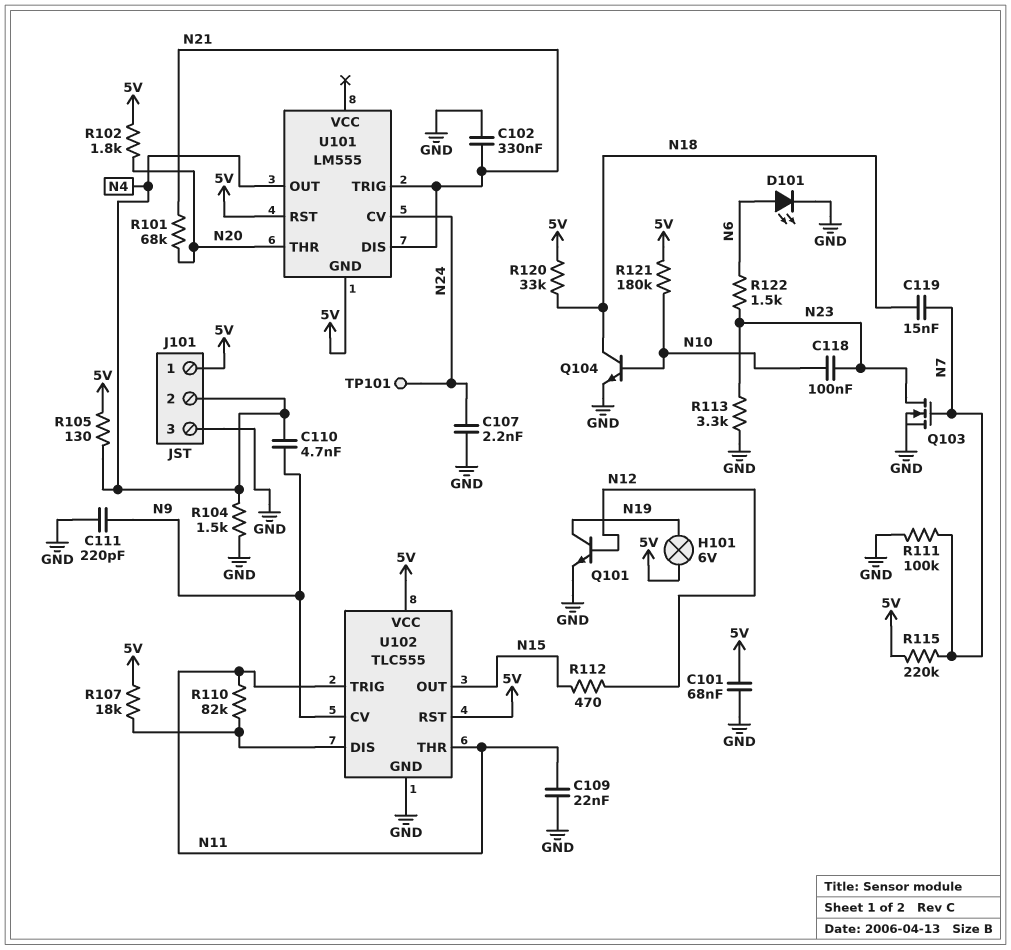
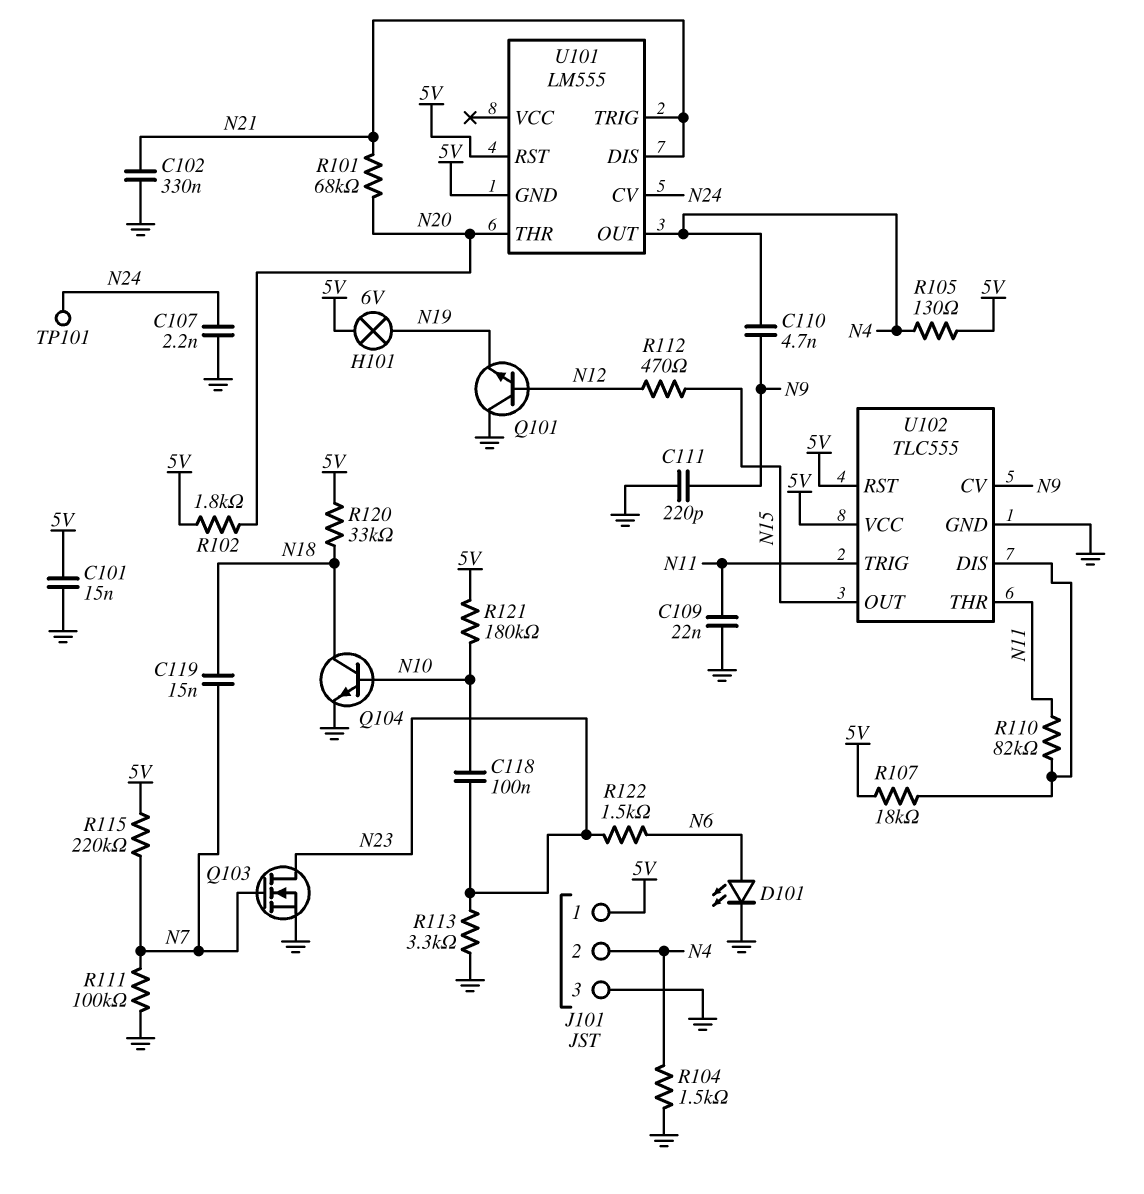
C101: 68nF (5V, GND) -> 15nF (5V, GND)
Q101: NPN (B N12, C N19, E GND) -> NPN (B N12, C GND, E N19)

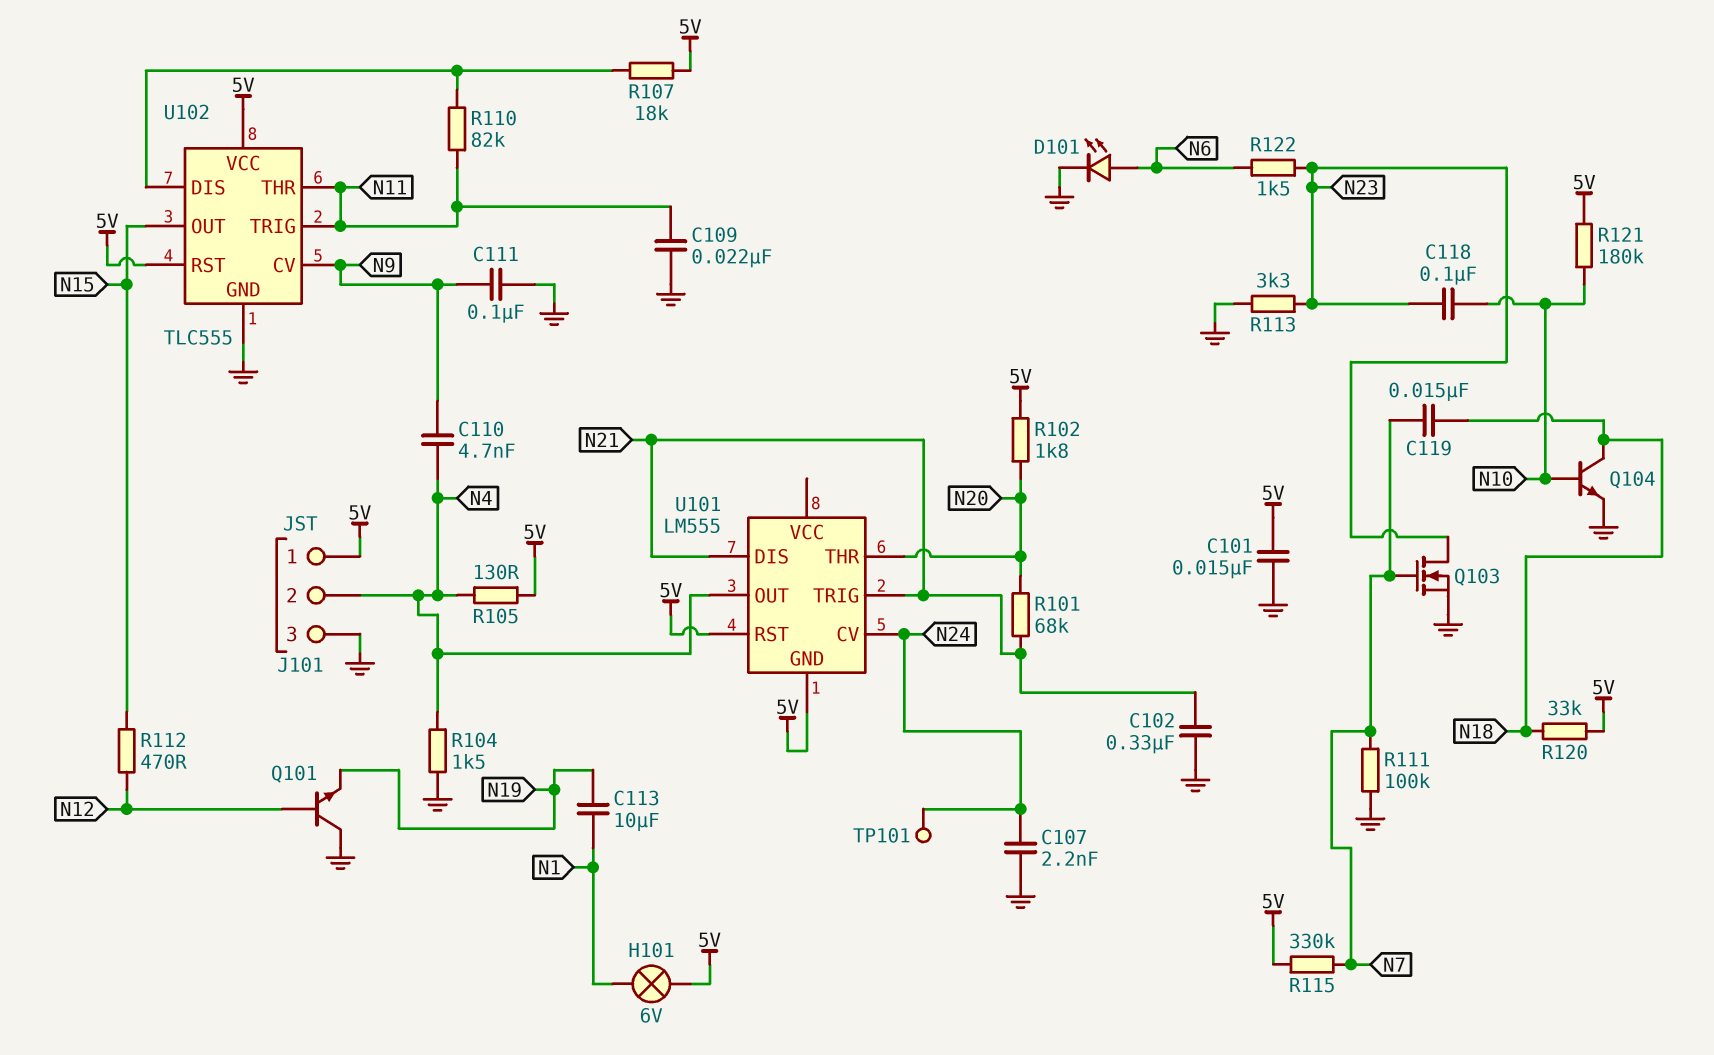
C111: 220pF (GND, N9) -> 100nF (GND, N9)
C113: none -> 10uF (N1, N19)
H101: lamp 6V (5V, N19) -> lamp 6V (5V, N1)
R115: 220k (5V, N7) -> 330k (5V, N7)

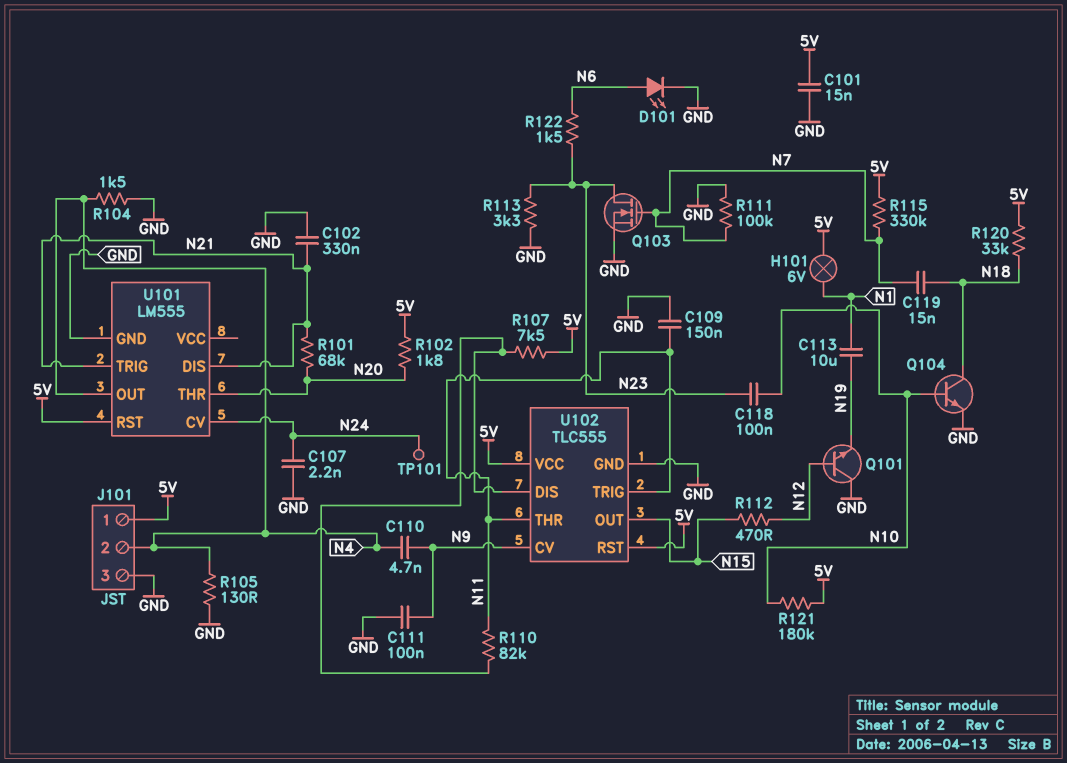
C109: 22nF (GND, N11) -> 150nF (GND, N11)
R105: 130 (5V, N4) -> 130 (GND, N4)
R107: 18k (5V, U102/DIS) -> 7.5k (5V, U102/DIS)
U101 pin GND: 5V -> GND

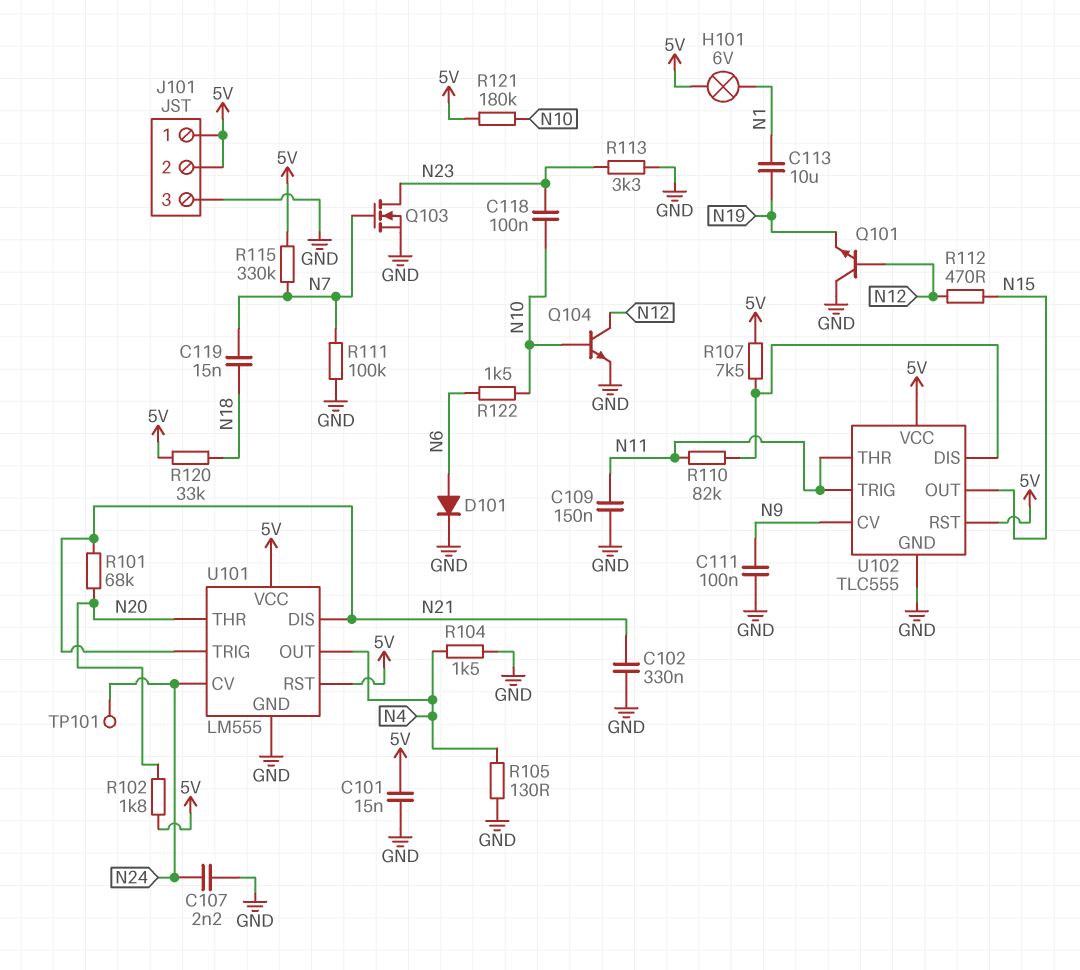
C110: 4.7nF (N4, N9) -> none
D101: LED (A N6, K GND) -> diode (A N6, K GND)
J101 pin 2: N4 -> 5V
Q104: NPN (B N10, C N18, E GND) -> NPN (B N10, C N12, E GND)
R122: 1.5k (N6, N23) -> 1.5k (N6, N10)
U101 pin VCC: none -> 5V

